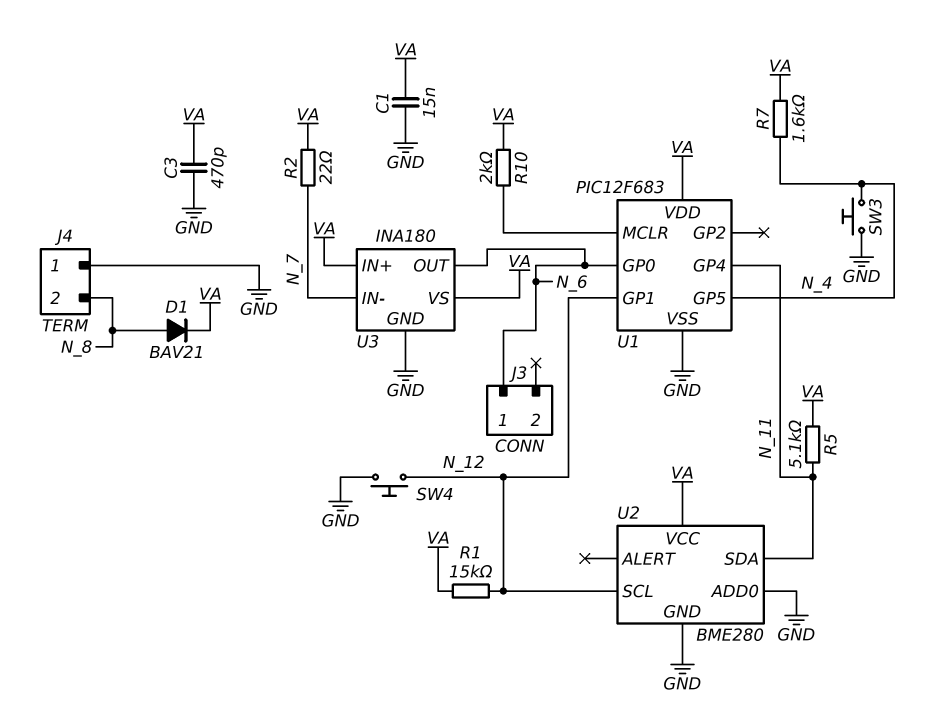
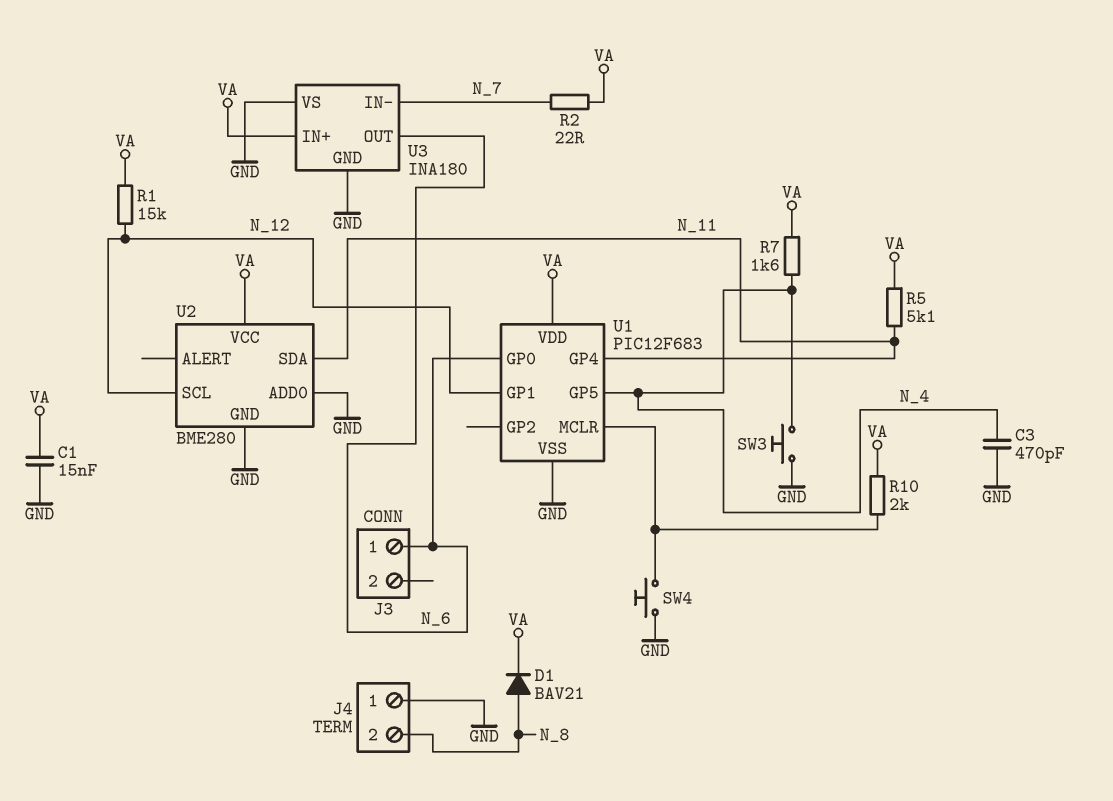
C3: 470pF (GND, VA) -> 470pF (GND, N_4)
SW4: button (GND, N_12) -> button (GND, U1/MCLR)
U3 pin VS: VA -> GND

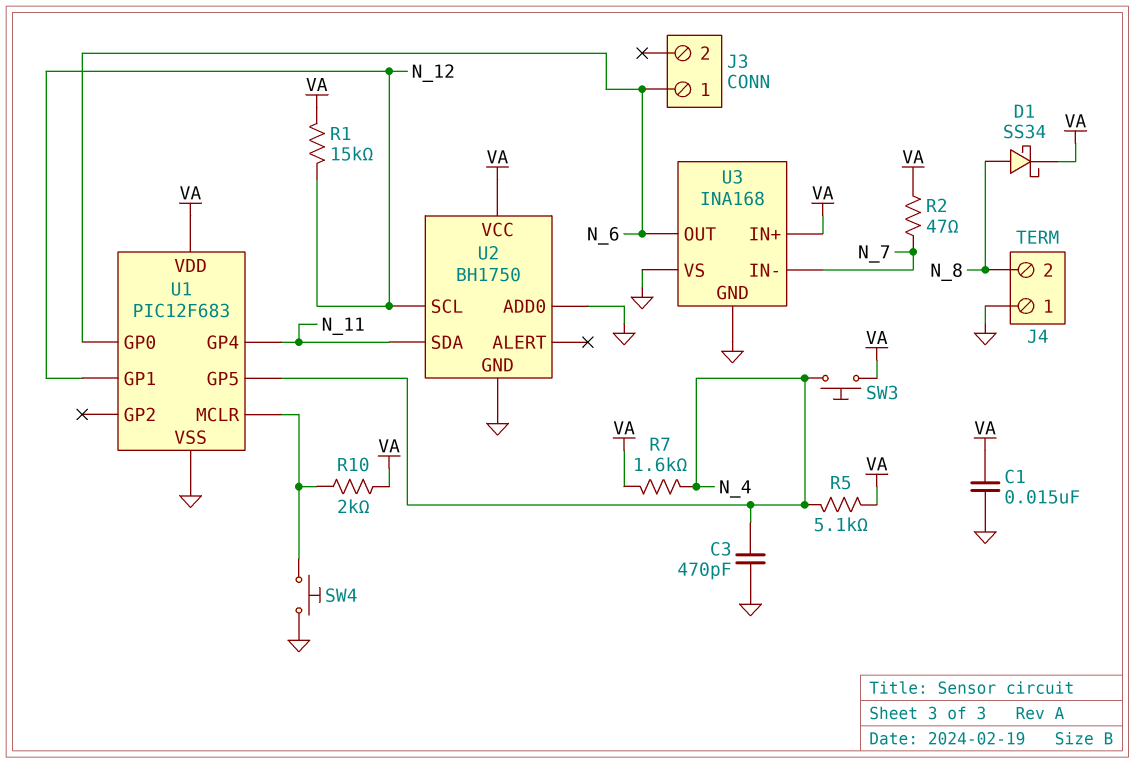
D1: diode BAV21 (A N_8, K VA) -> schottky SS34 (A N_8, K VA)
R2: 22 (N_7, VA) -> 47 (N_7, VA)
R5: 5.1k (N_11, VA) -> 5.1k (N_4, VA)
SW3: button (GND, N_4) -> button (N_4, VA)
U2: BME280 -> BH1750
U3: INA180 -> INA168

